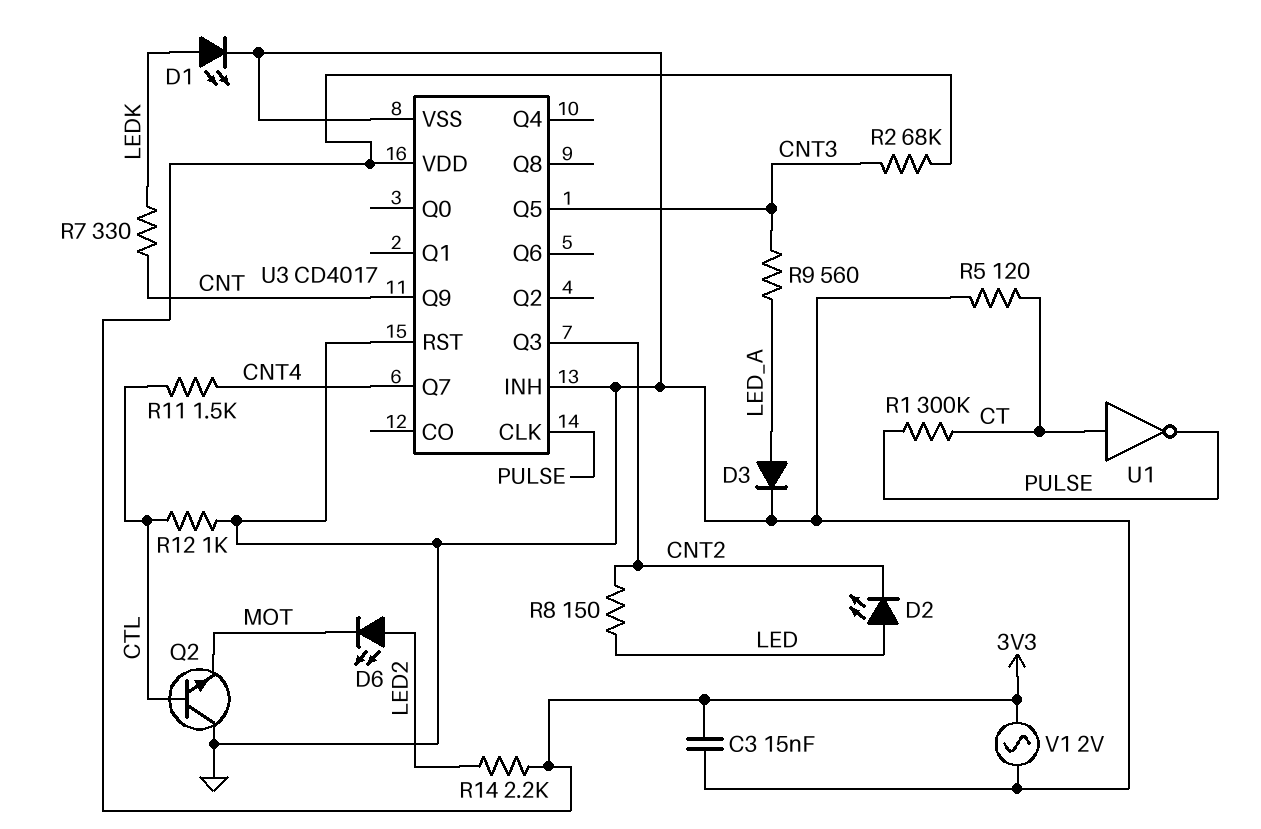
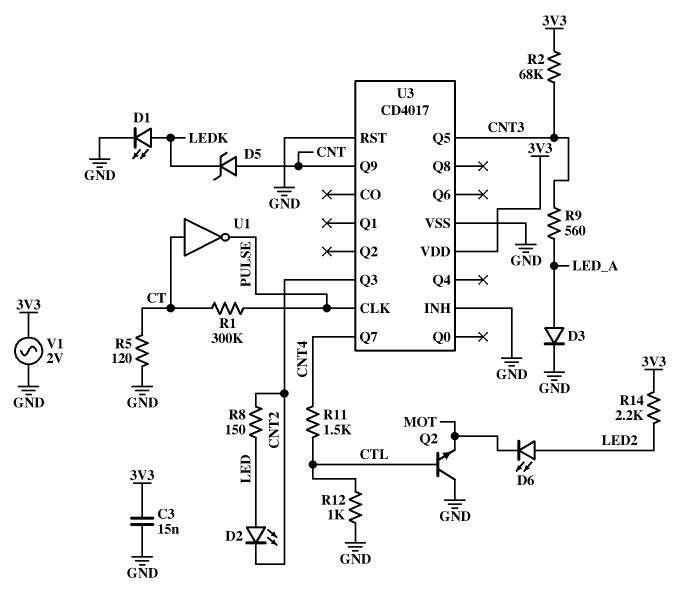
D5: none -> zener (A CNT, K LEDK)
R7: 330 (CNT, LEDK) -> none

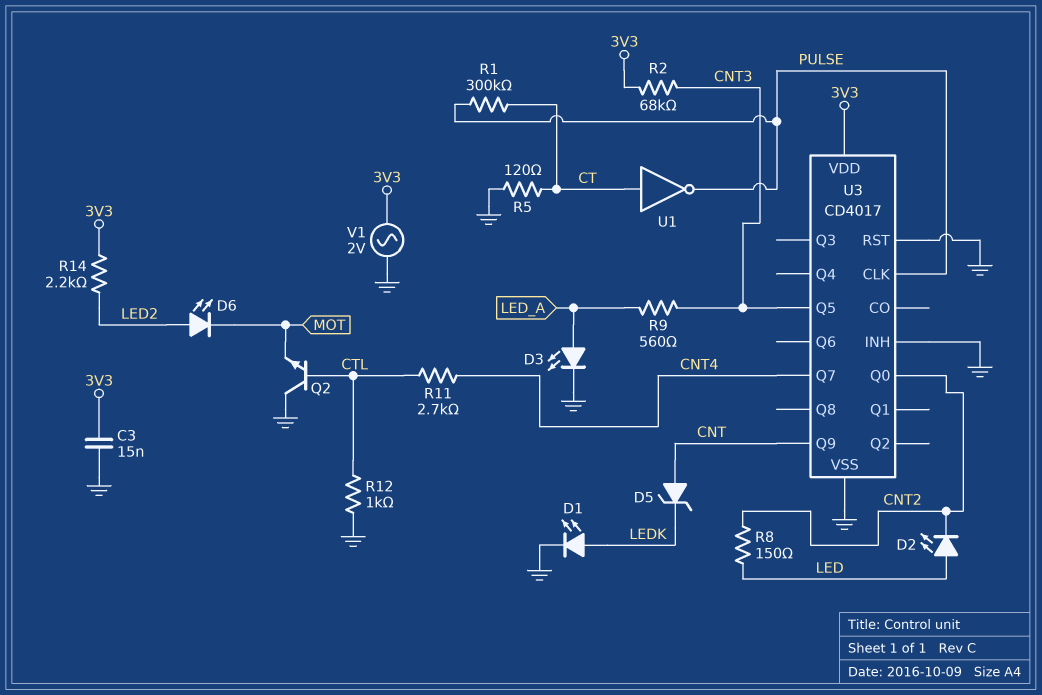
D3: diode (A LED_A, K GND) -> LED (A LED_A, K GND)
R11: 1.5k (CNT4, CTL) -> 2.7k (CNT4, CTL)
U3 pin Q0: none -> CNT2
U3 pin Q3: CNT2 -> none

